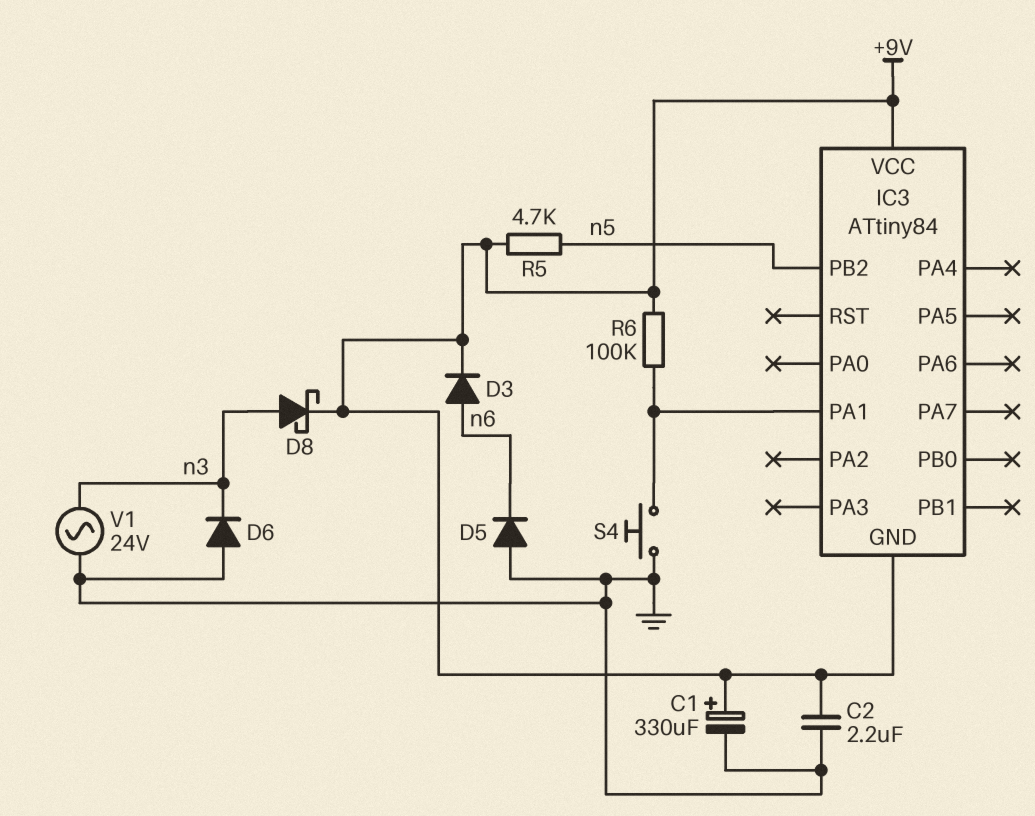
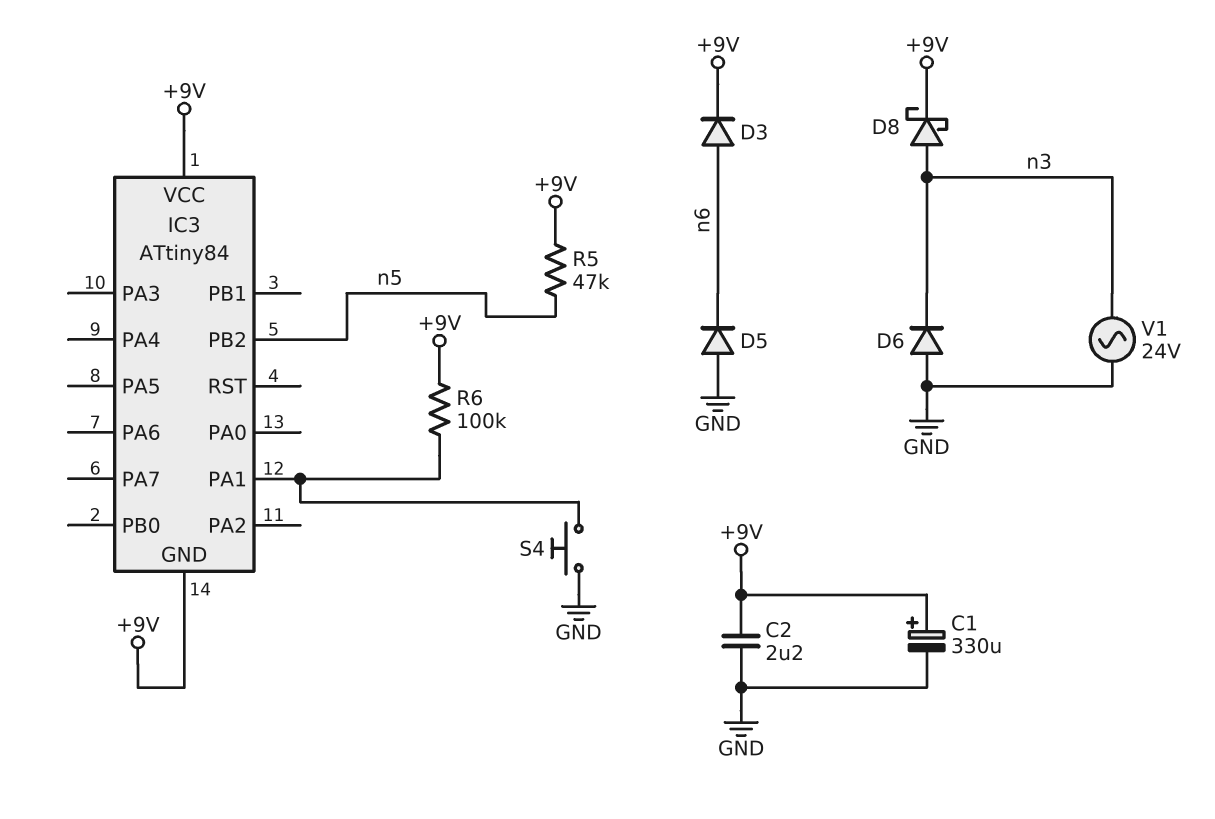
R5: 4.7k (+9V, n5) -> 47k (+9V, n5)

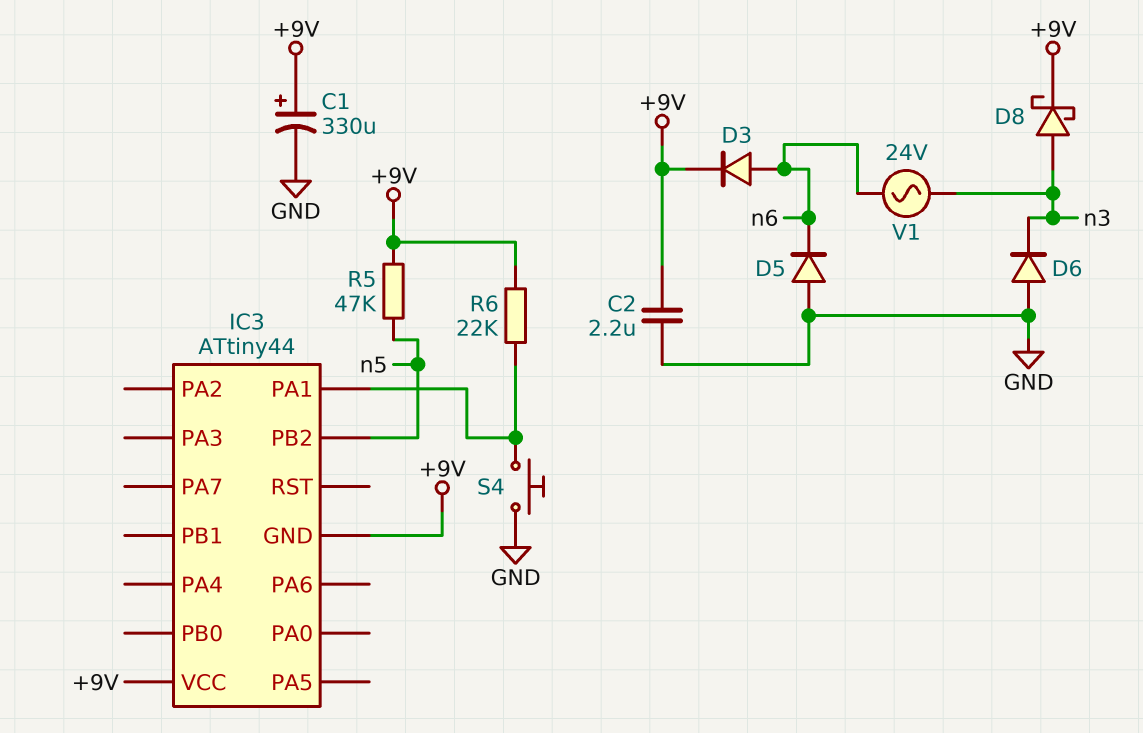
IC3: ATtiny84 -> ATtiny44
R6: 100k (+9V, IC3/PA1) -> 22k (+9V, IC3/PA1)
V1: AC 24V (GND, n3) -> AC 24V (n3, n6)

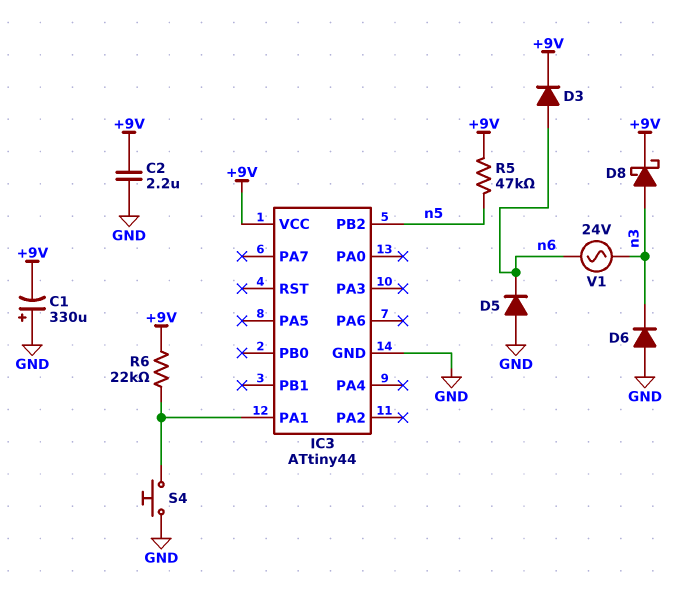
C1: 330uF (plus +9V, minus GND) -> 330uF (plus GND, minus +9V)
IC3 pin GND: +9V -> GND

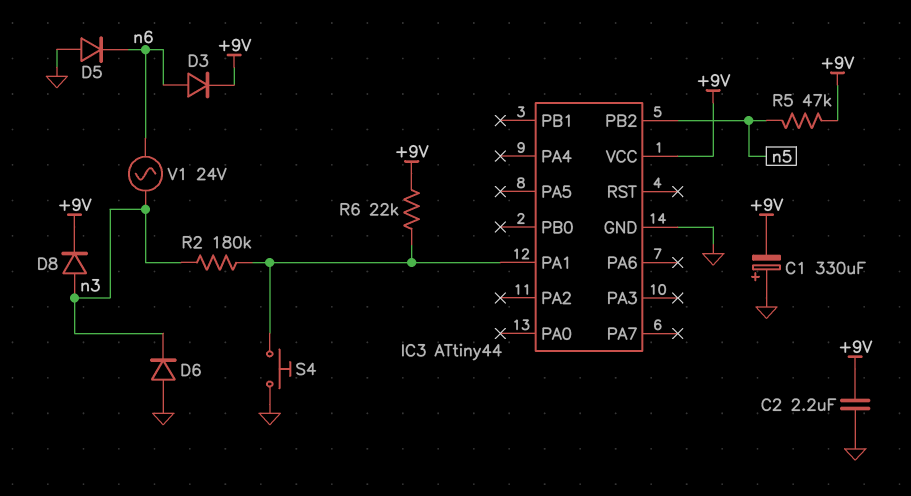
D8: schottky (A n3, K +9V) -> diode (A n3, K +9V)
R2: none -> 180k (IC3/PA1, n3)

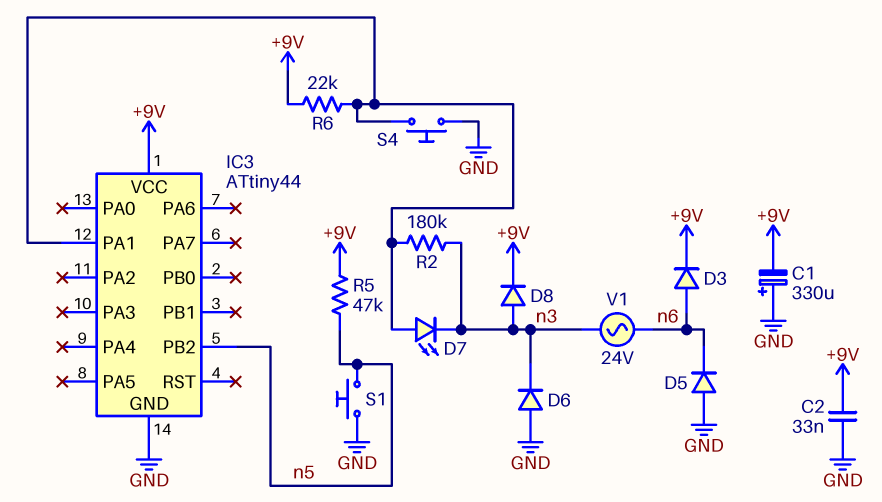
C2: 2.2uF (+9V, GND) -> 33nF (+9V, GND)
D7: none -> LED (A IC3/PA1, K n3)
S1: none -> button (GND, n5)

